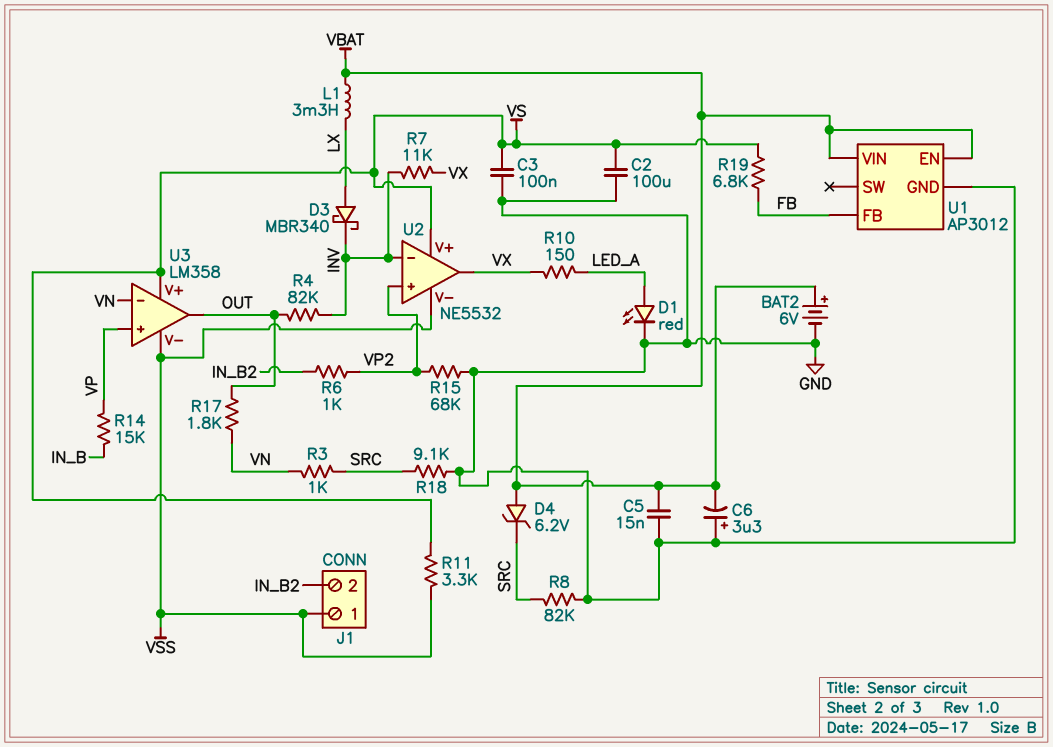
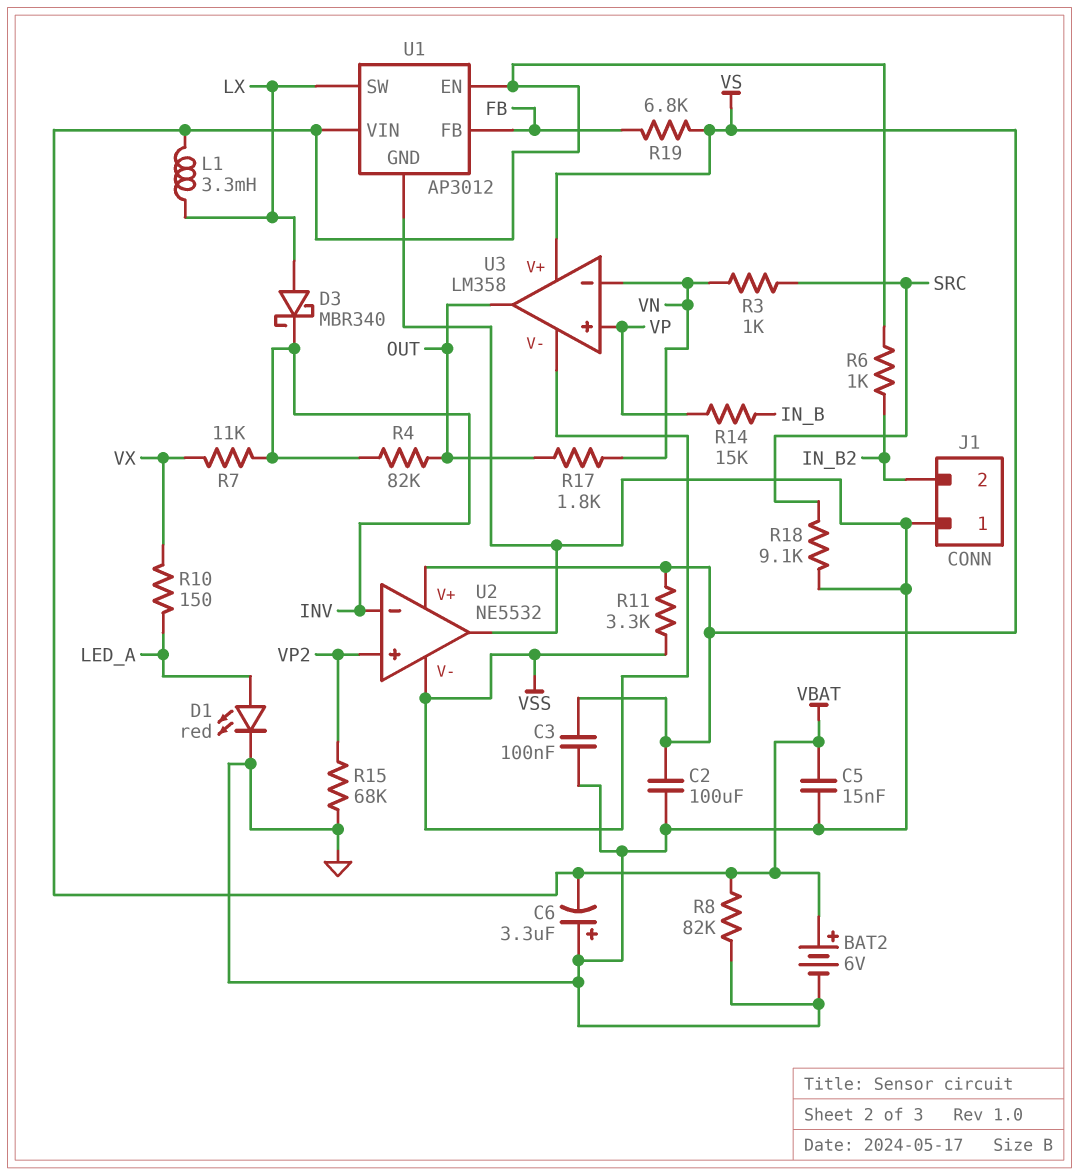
D4: zener 6.2V (A VBAT, K SRC) -> none
J1 pin 1: VSS -> GND
R6: 1k (IN_B2, VP2) -> 1k (IN_B2, VBAT)
R8: 82k (GND, SRC) -> 82k (GND, VBAT)
U1 pin SW: none -> LX
U2 pin out: VX -> GND

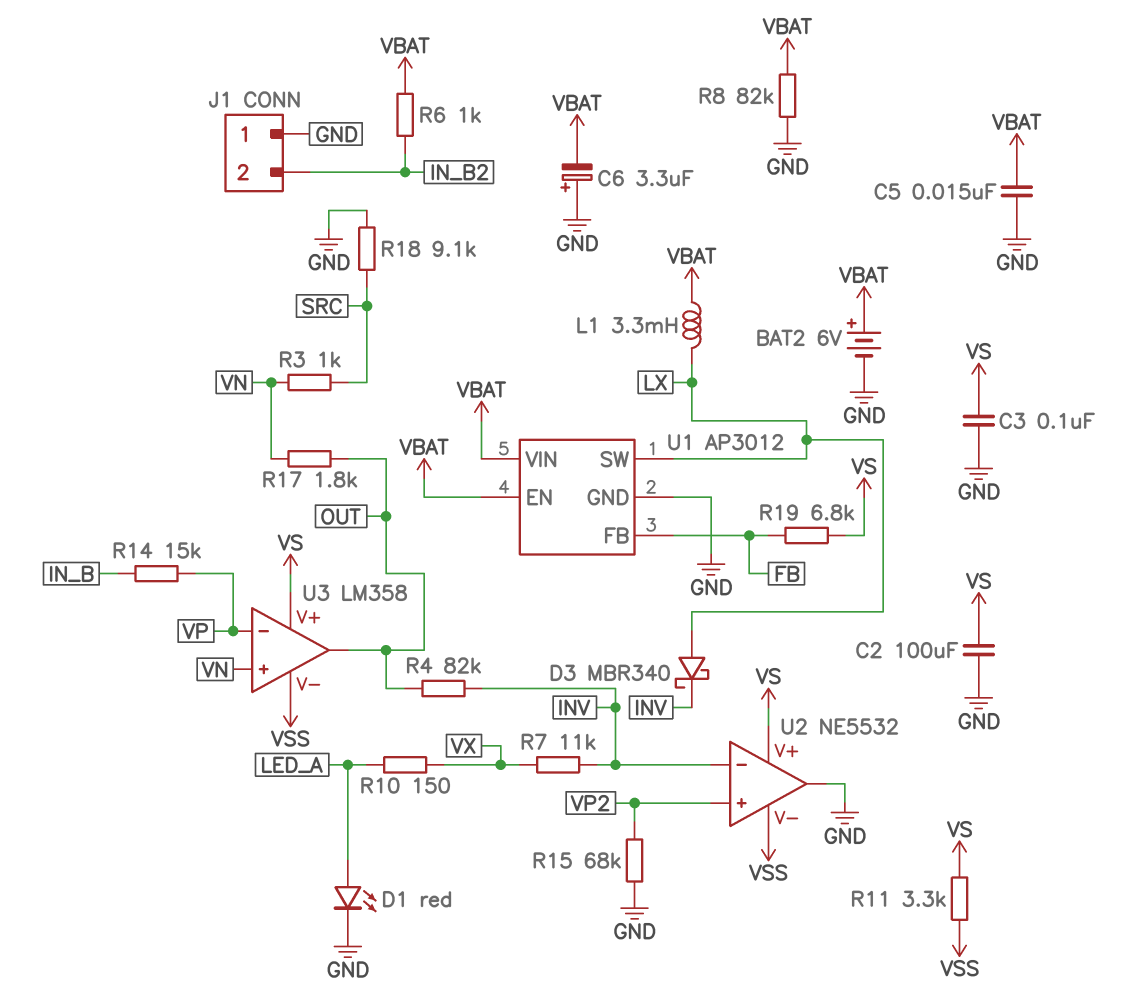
U3 pin in+: VP -> VN
U3 pin in-: VN -> VP

